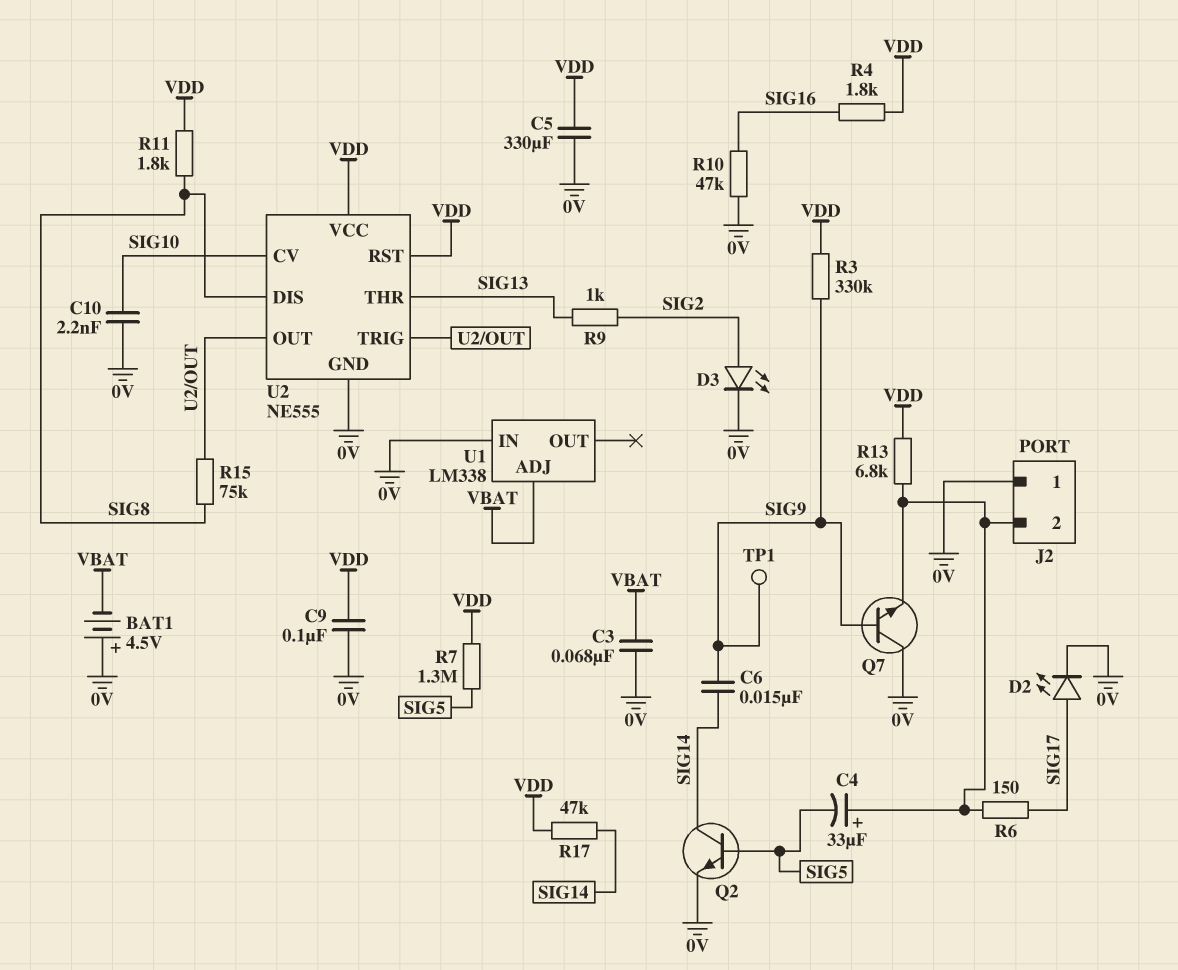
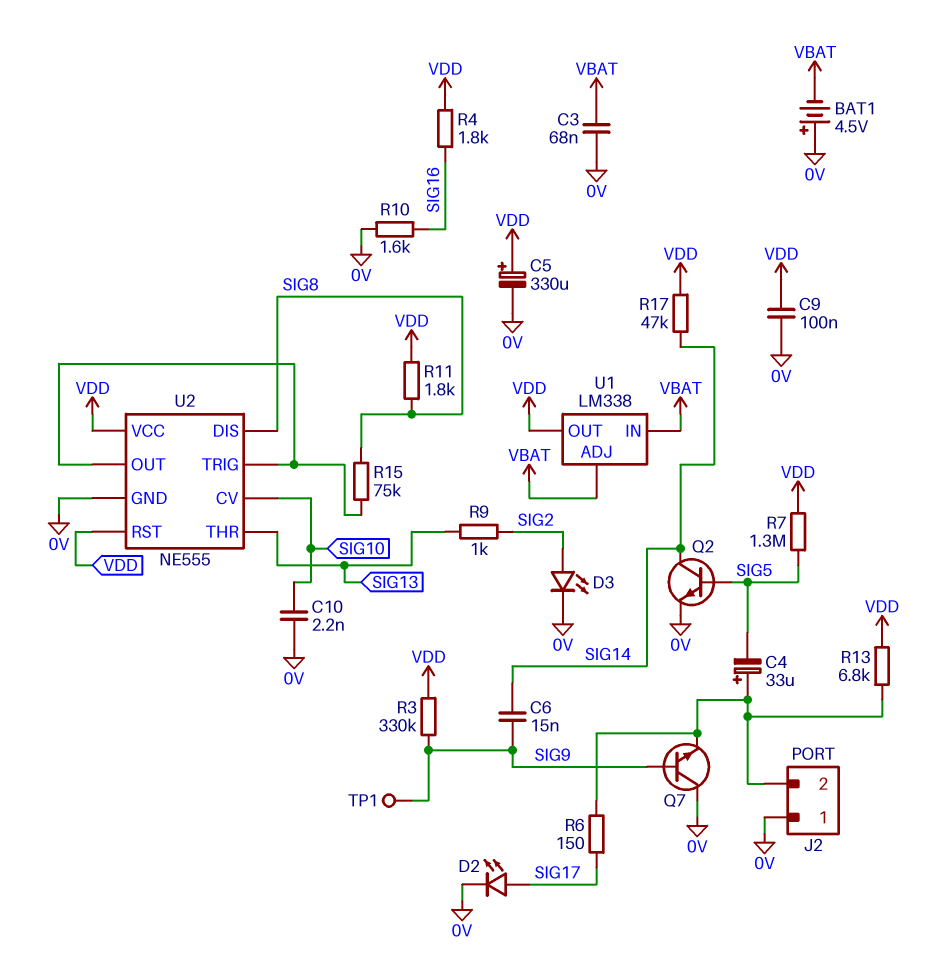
C5: 330uF (0V, VDD) -> 330uF (plus VDD, minus 0V)
R10: 47k (0V, SIG16) -> 1.6k (0V, SIG16)
U1 pin IN: 0V -> VBAT
U1 pin OUT: none -> VDD

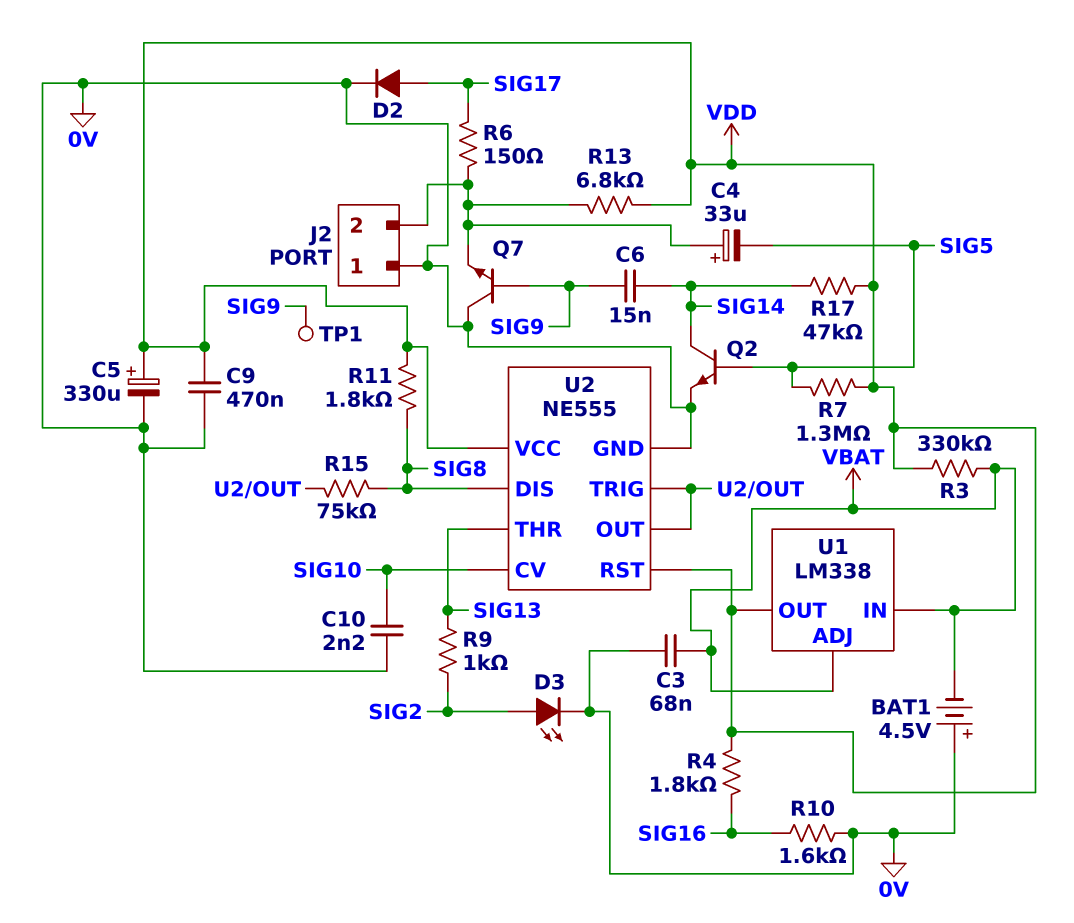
C9: 100nF (0V, VDD) -> 470nF (0V, VDD)
D2: LED (A SIG17, K 0V) -> diode (A SIG17, K 0V)
R3: 330k (SIG9, VDD) -> 330k (VBAT, VDD)

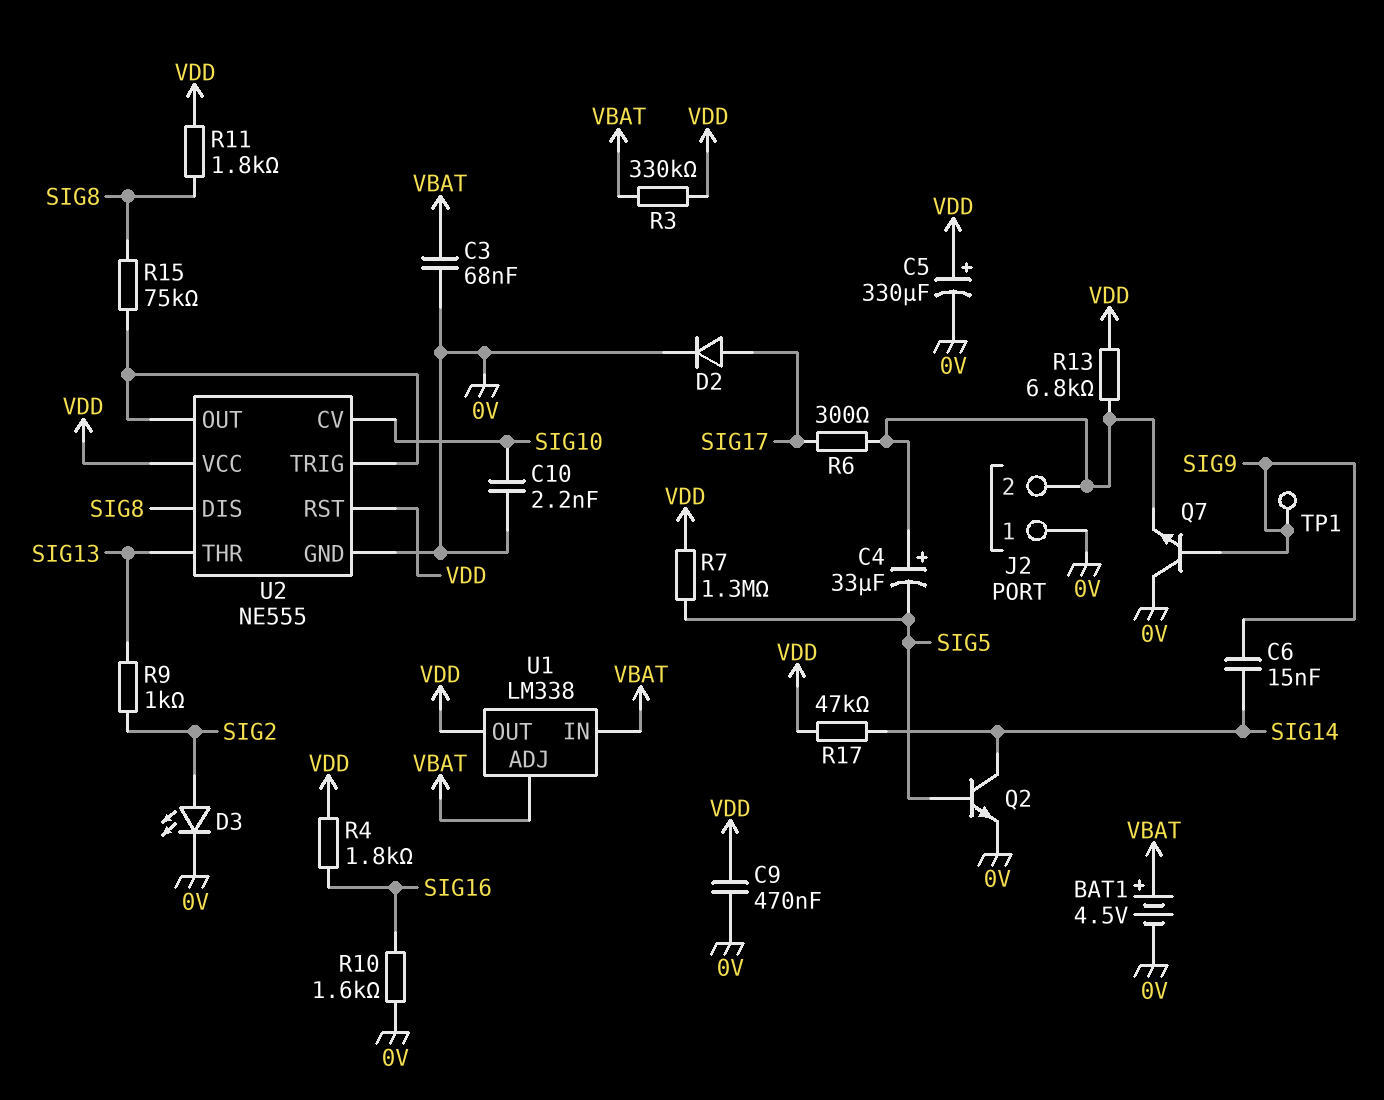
BAT1: 4.5V (plus 0V, minus VBAT) -> 4.5V (plus VBAT, minus 0V)
R6: 150 (J2/2, SIG17) -> 300 (J2/2, SIG17)

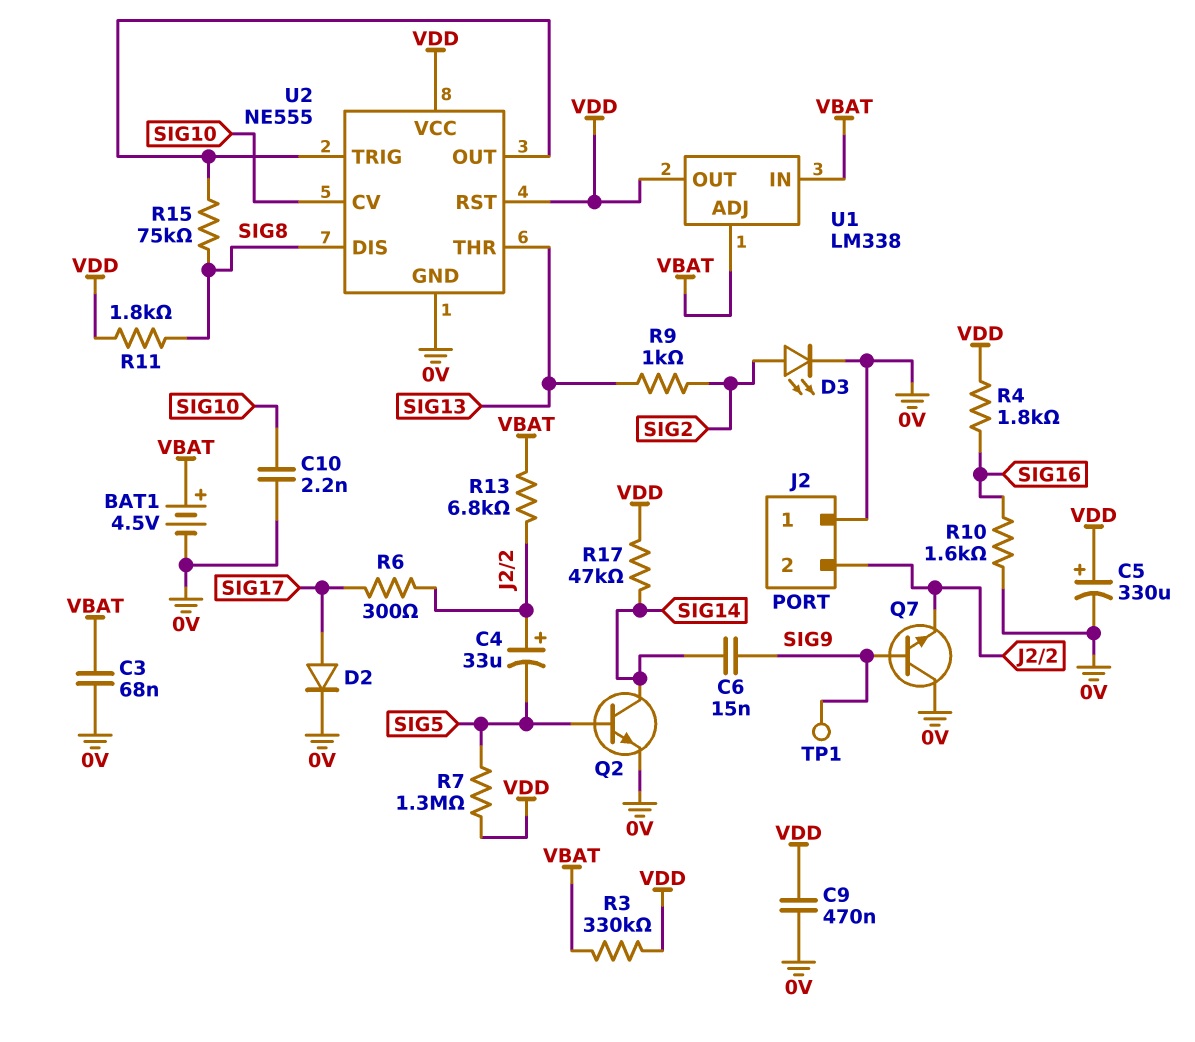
R13: 6.8k (J2/2, VDD) -> 6.8k (J2/2, VBAT)

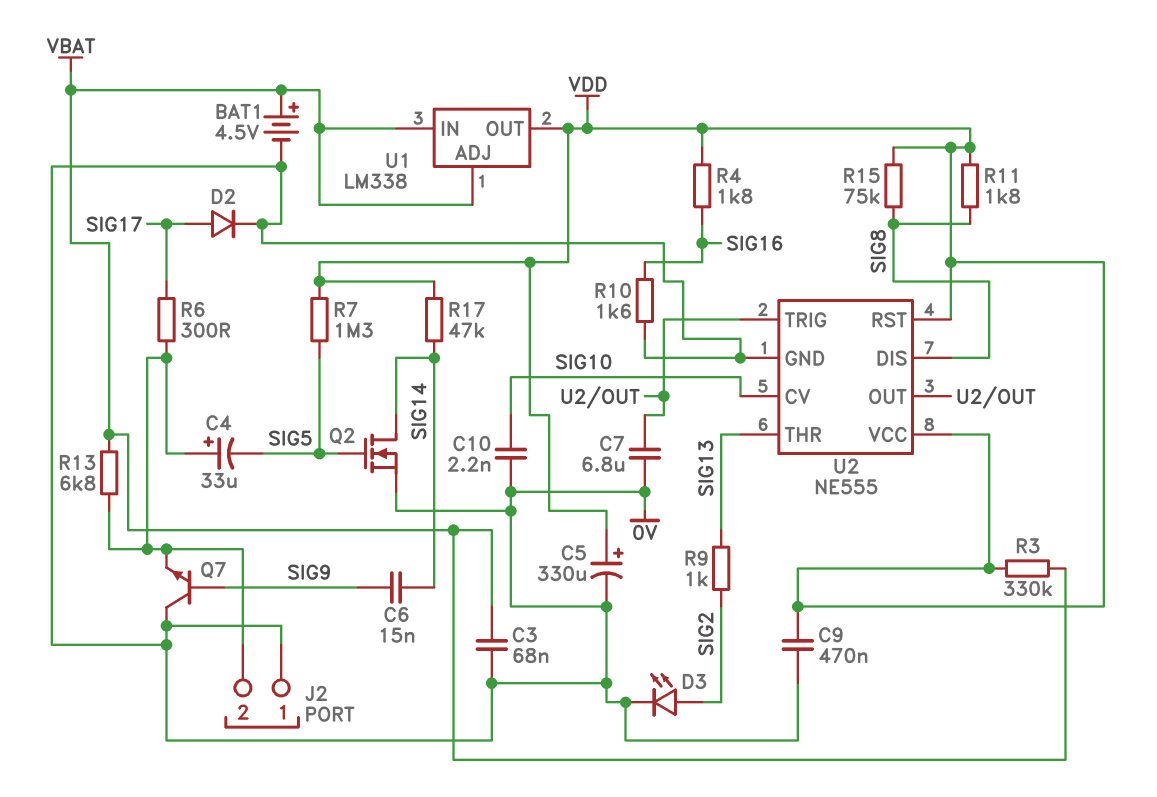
C7: none -> 6.8uF (0V, U2/OUT)
Q2: NPN (B SIG5, C SIG14, E 0V) -> NMOS (G SIG5, D SIG14, S 0V)
R15: 75k (SIG8, U2/OUT) -> 75k (SIG8, VDD)
TP1: test point (SIG9) -> none

